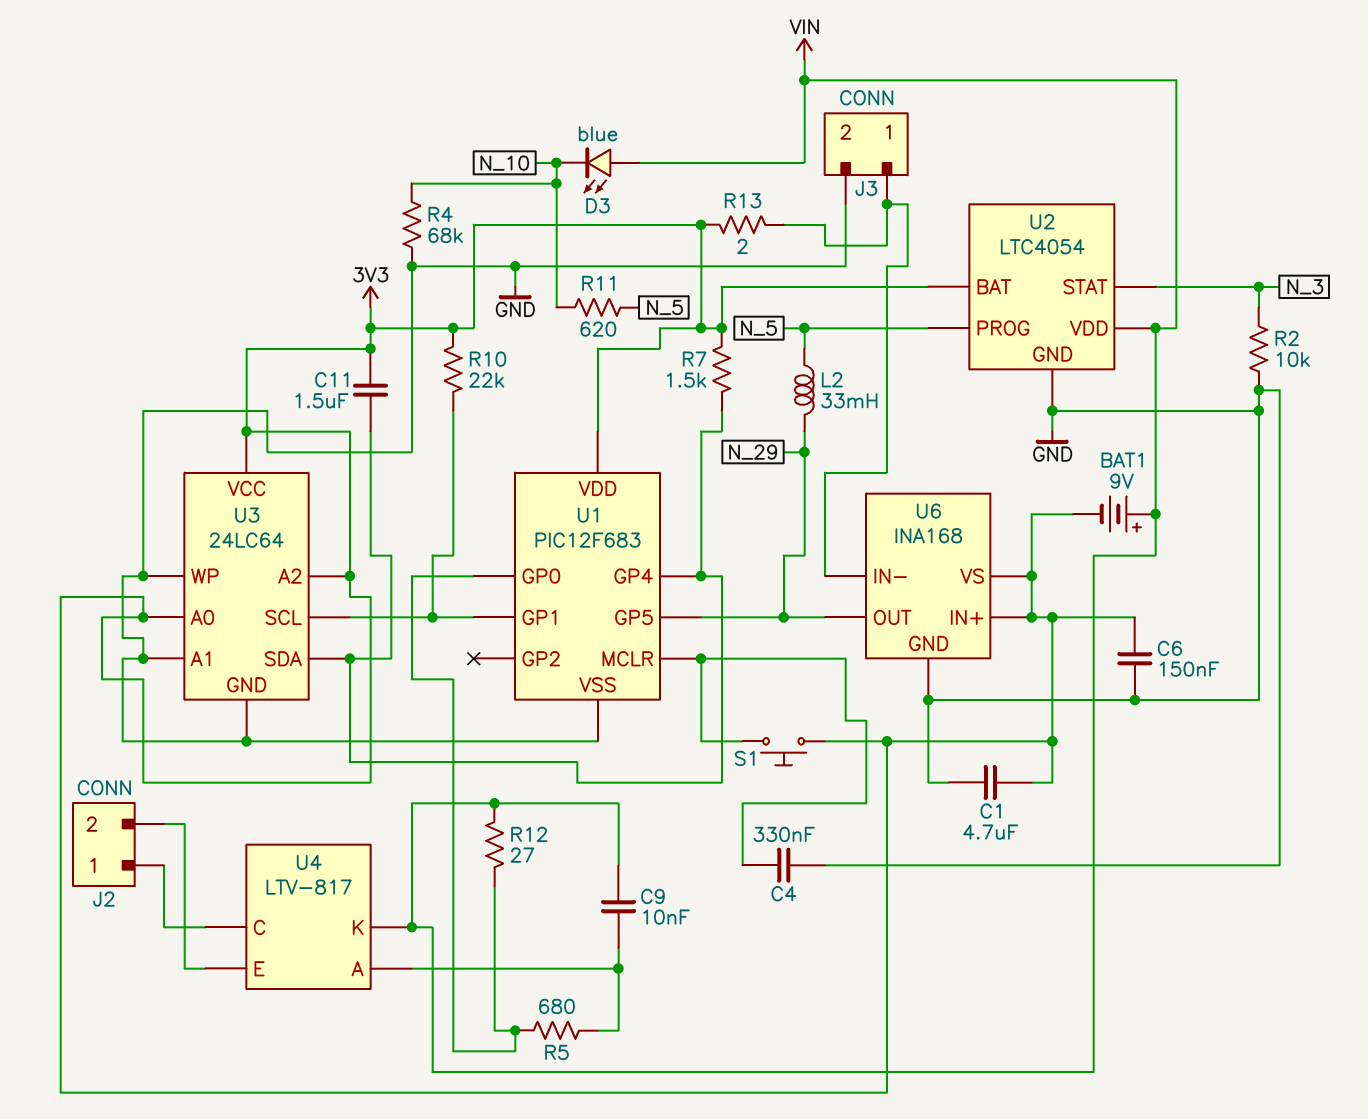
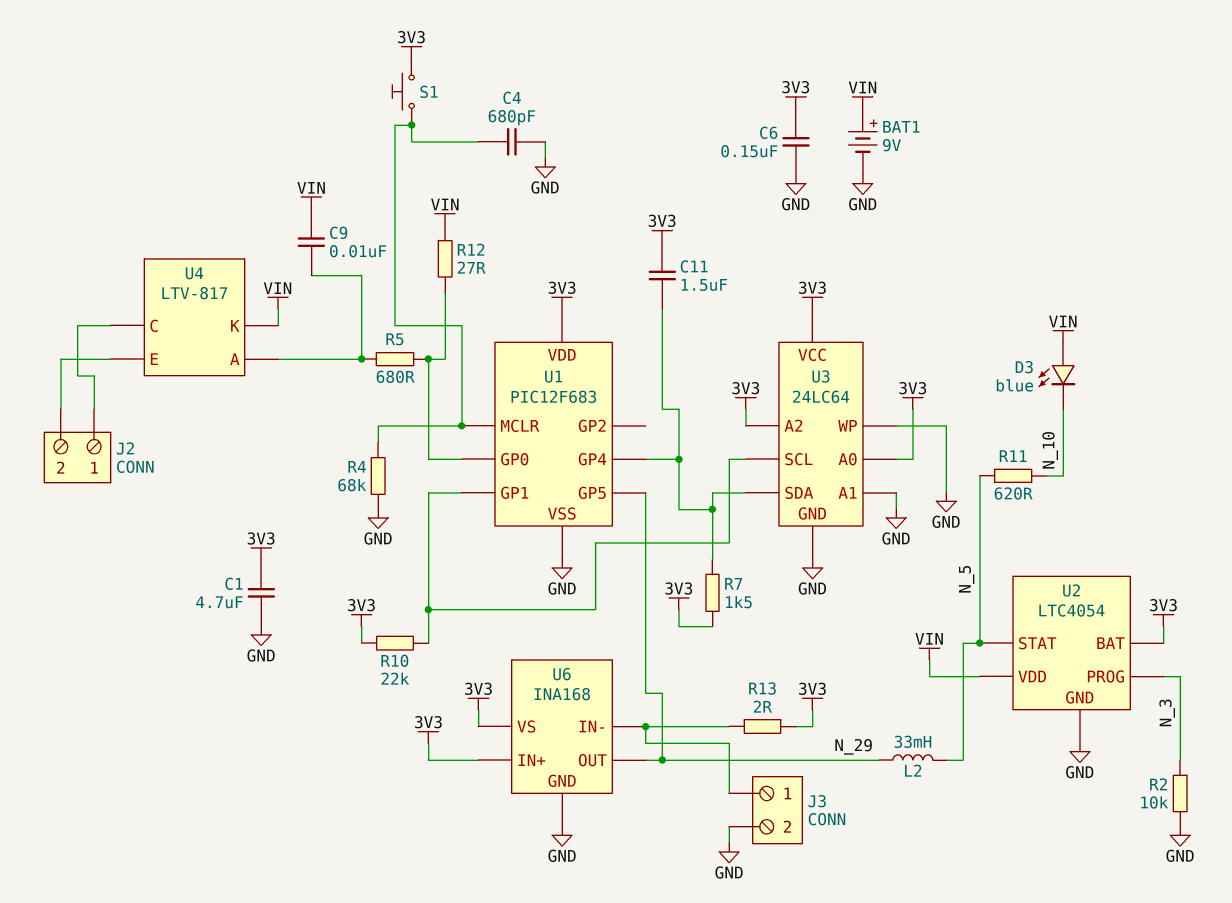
BAT1: 9V (plus VIN, minus 3V3) -> 9V (plus VIN, minus GND)
C4: 330nF (GND, U1/MCLR) -> 680pF (GND, U1/MCLR)
R4: 68k (GND, N_10) -> 68k (GND, U1/MCLR)
U2 pin PROG: N_5 -> N_3
U2 pin STAT: N_3 -> N_5

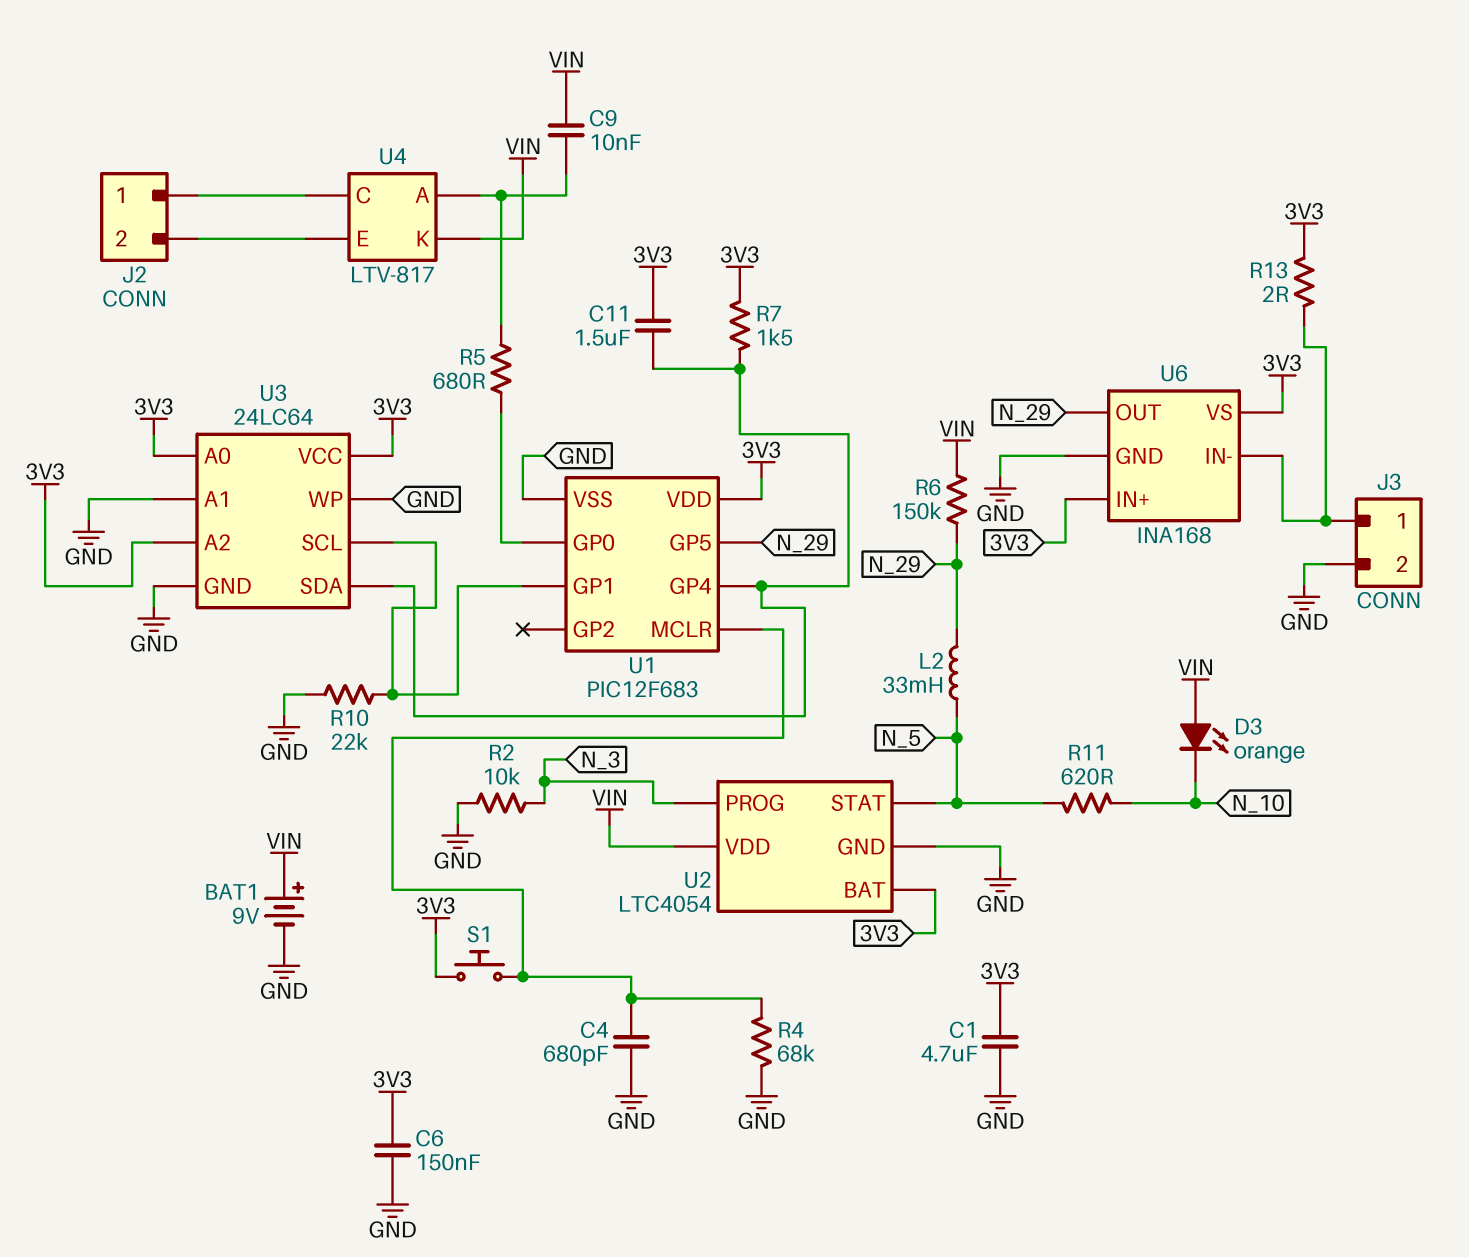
D3: LED blue (A VIN, K N_10) -> LED orange (A VIN, K N_10)
R6: none -> 150k (N_29, VIN)
R10: 22k (3V3, U1/GP1) -> 22k (GND, U1/GP1)
R12: 27 (U1/GP0, VIN) -> none

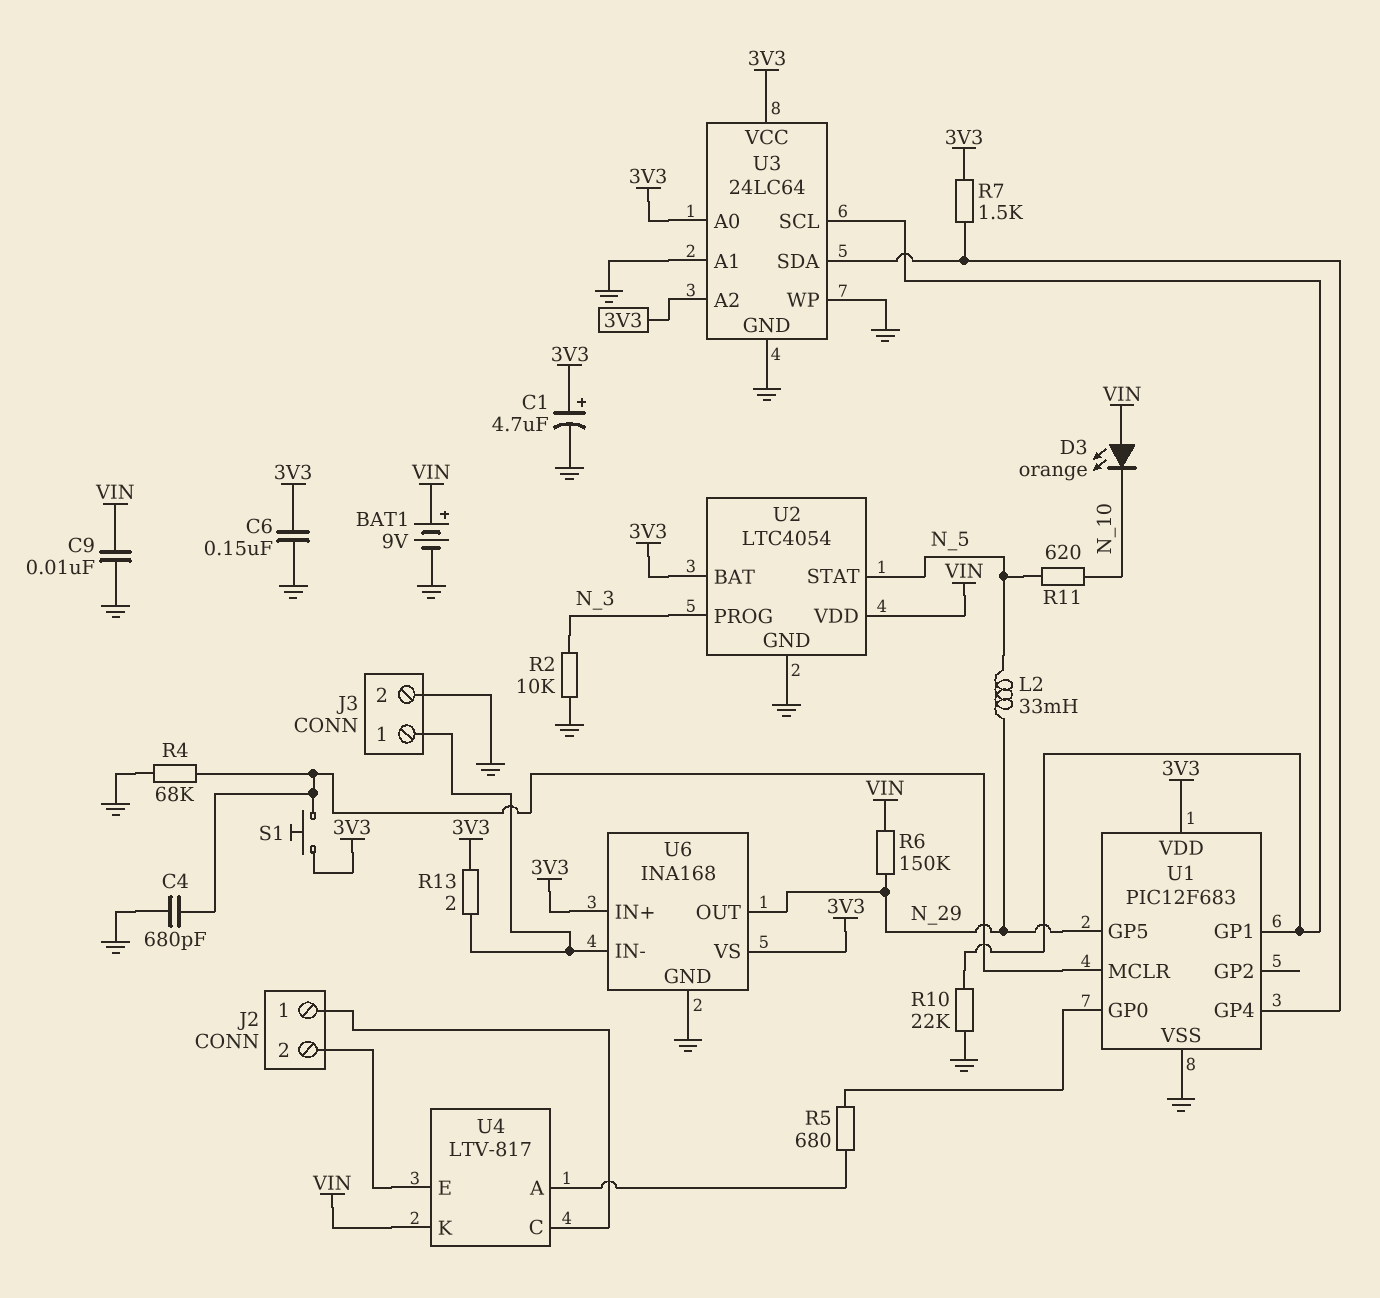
C1: 4.7uF (3V3, GND) -> 4.7uF (plus 3V3, minus GND)
C9: 10nF (U4/A, VIN) -> 10nF (GND, VIN)
C11: 1.5uF (3V3, U1/GP4) -> none

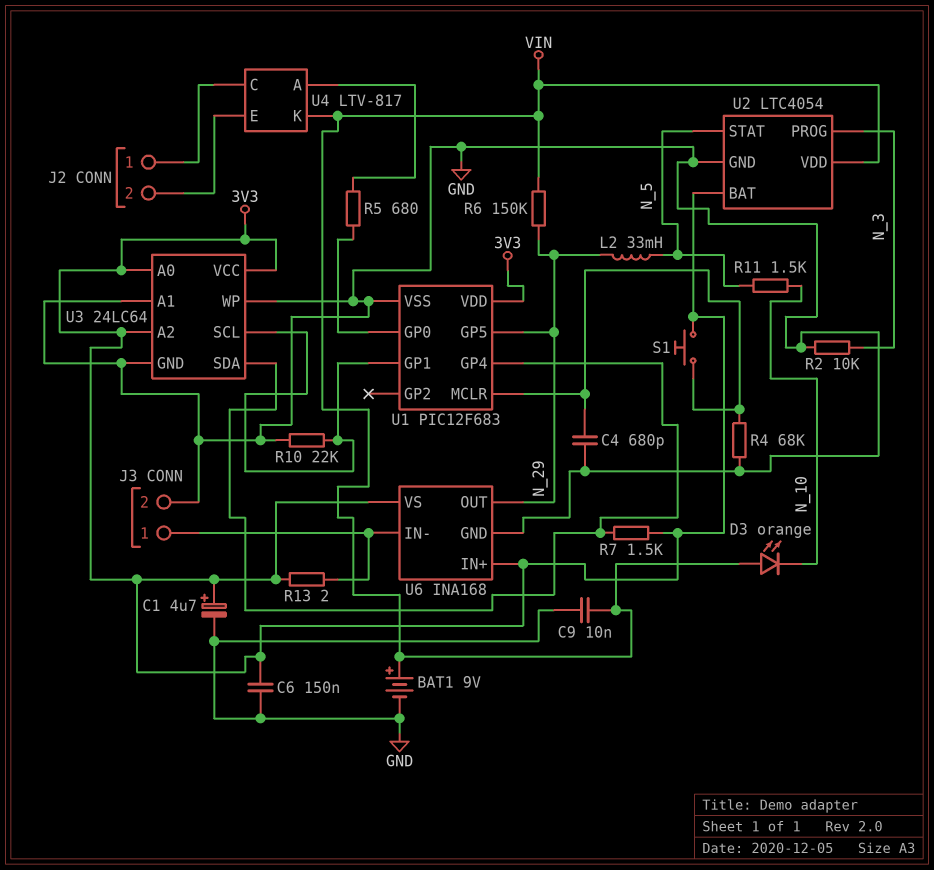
R11: 620 (N_5, N_10) -> 1.5k (N_5, N_10)

